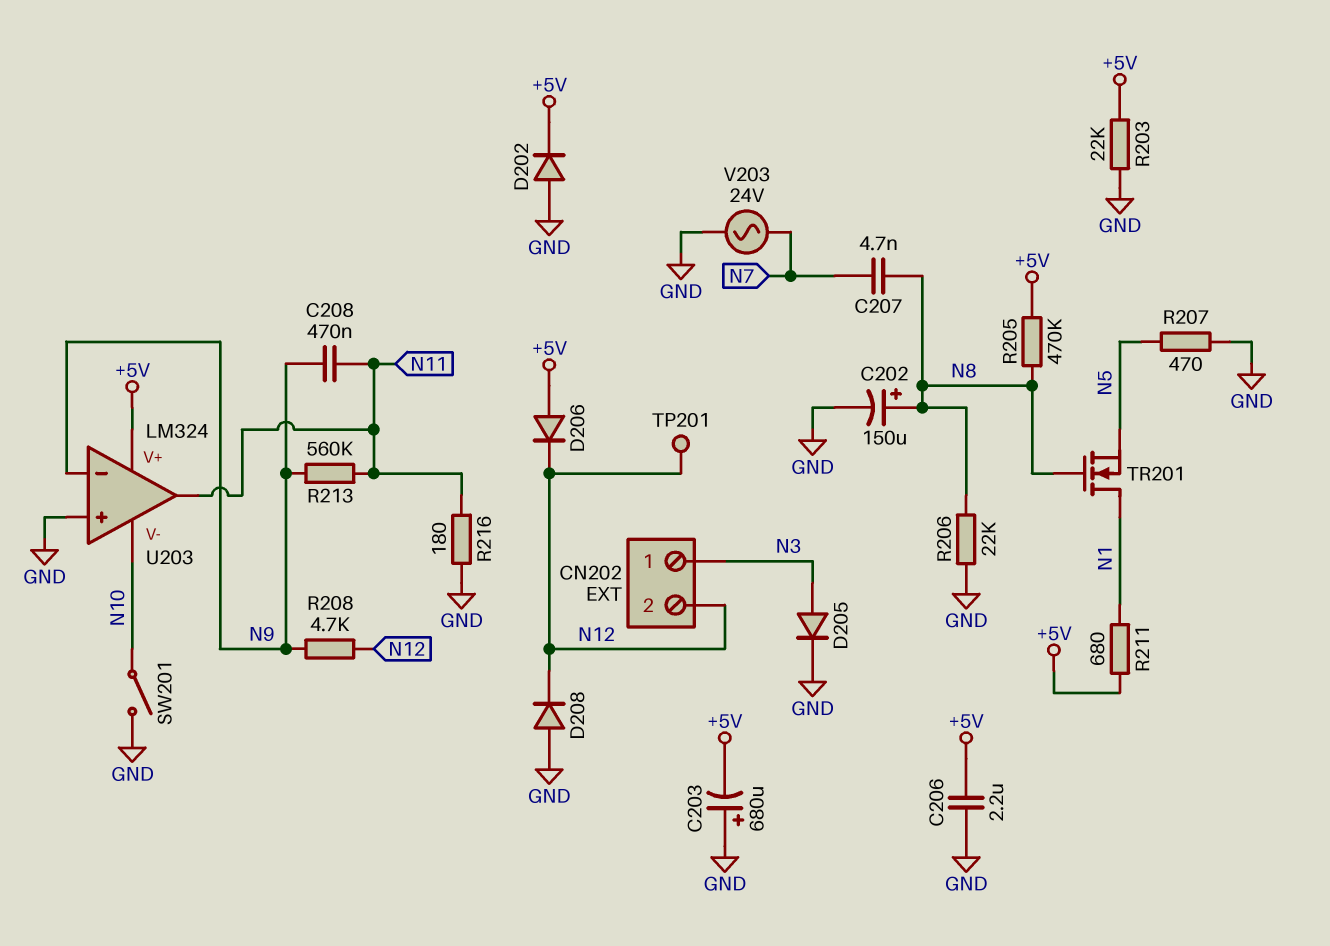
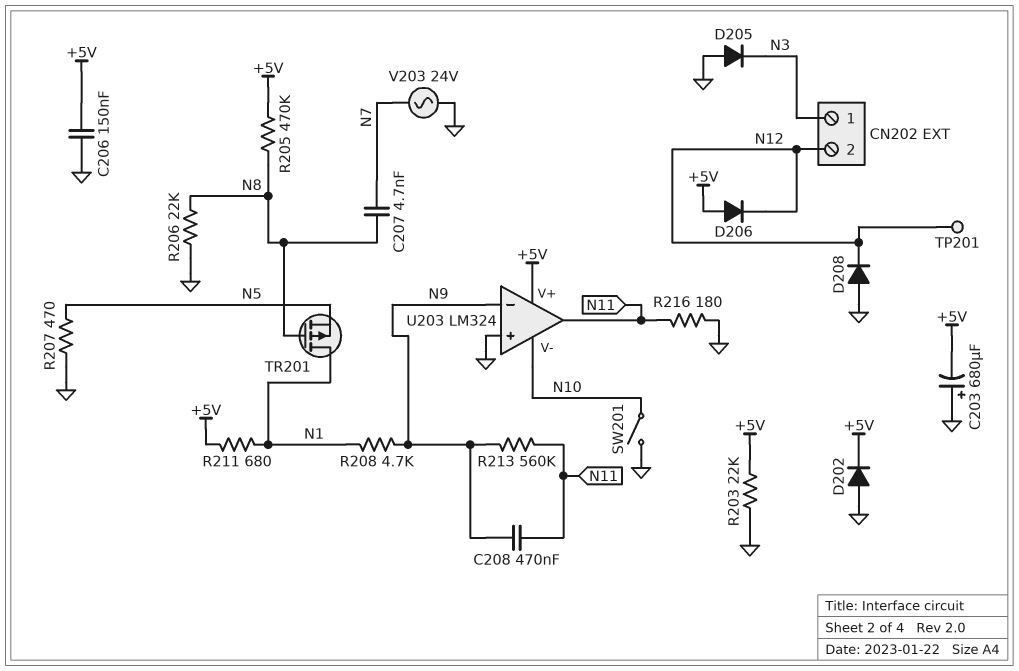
C202: 150uF (plus N8, minus GND) -> none
C206: 2.2uF (+5V, GND) -> 150nF (+5V, GND)
D205: diode (A N3, K GND) -> diode (A GND, K N3)
R208: 4.7k (N9, N12) -> 4.7k (N1, N9)
TR201: NMOS (G N8, D N1, S N5) -> PMOS (G N8, D N1, S N5)

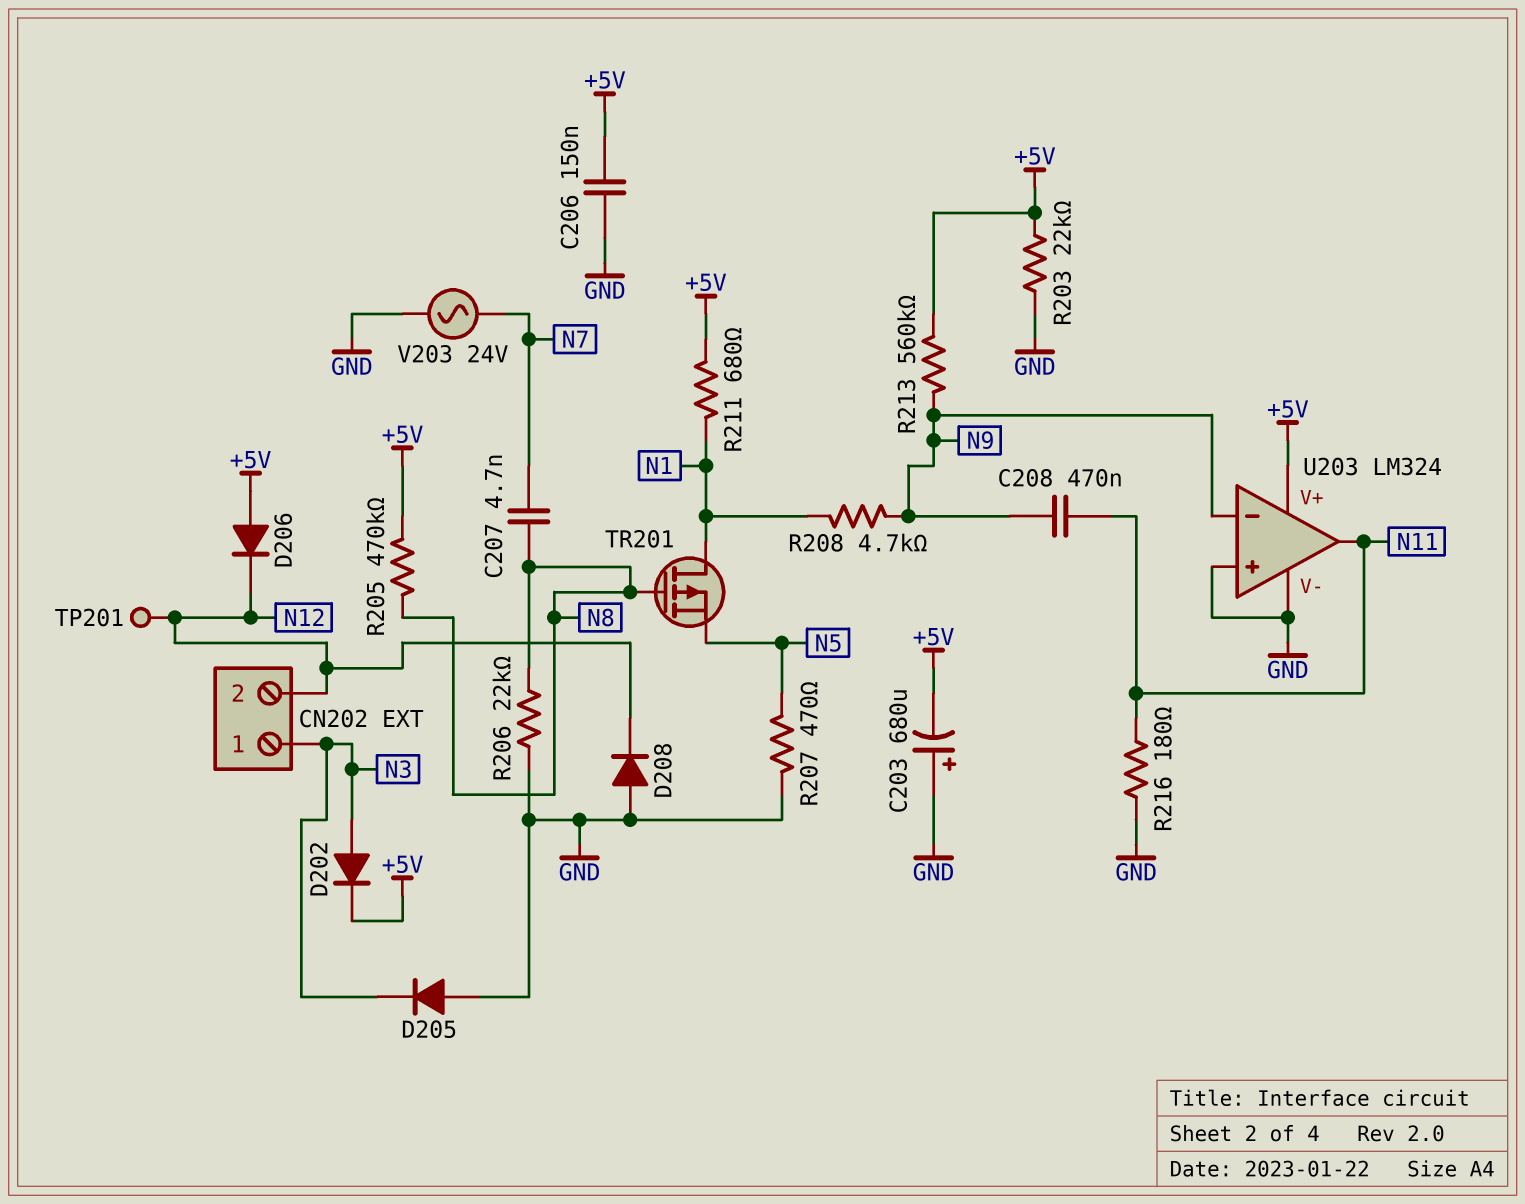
D202: diode (A GND, K +5V) -> diode (A N3, K +5V)
R213: 560k (N9, N11) -> 560k (+5V, N9)
SW201: switch (GND, N10) -> none
U203 pin V-: N10 -> GND

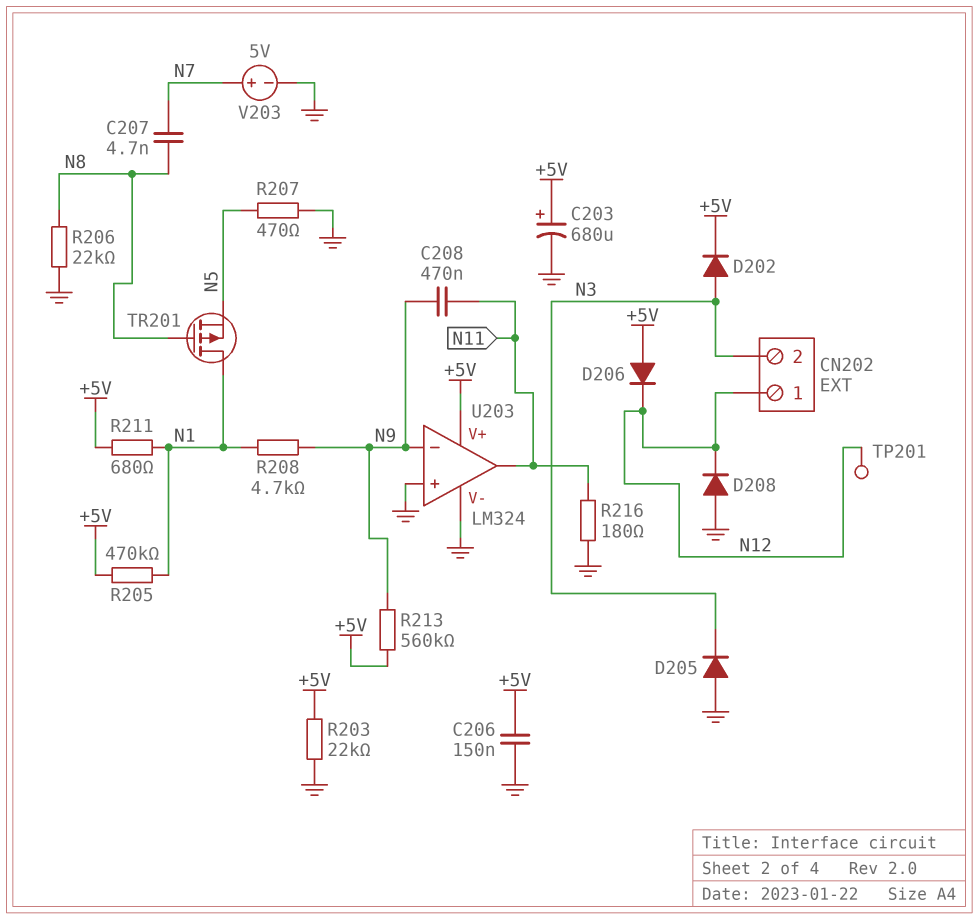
C203: 680uF (plus GND, minus +5V) -> 680uF (plus +5V, minus GND)
CN202 pin 1: N3 -> N12
CN202 pin 2: N12 -> N3
R205: 470k (+5V, N8) -> 470k (+5V, N1)
V203: AC 24V (GND, N7) -> 5V (plus N7, minus GND)

